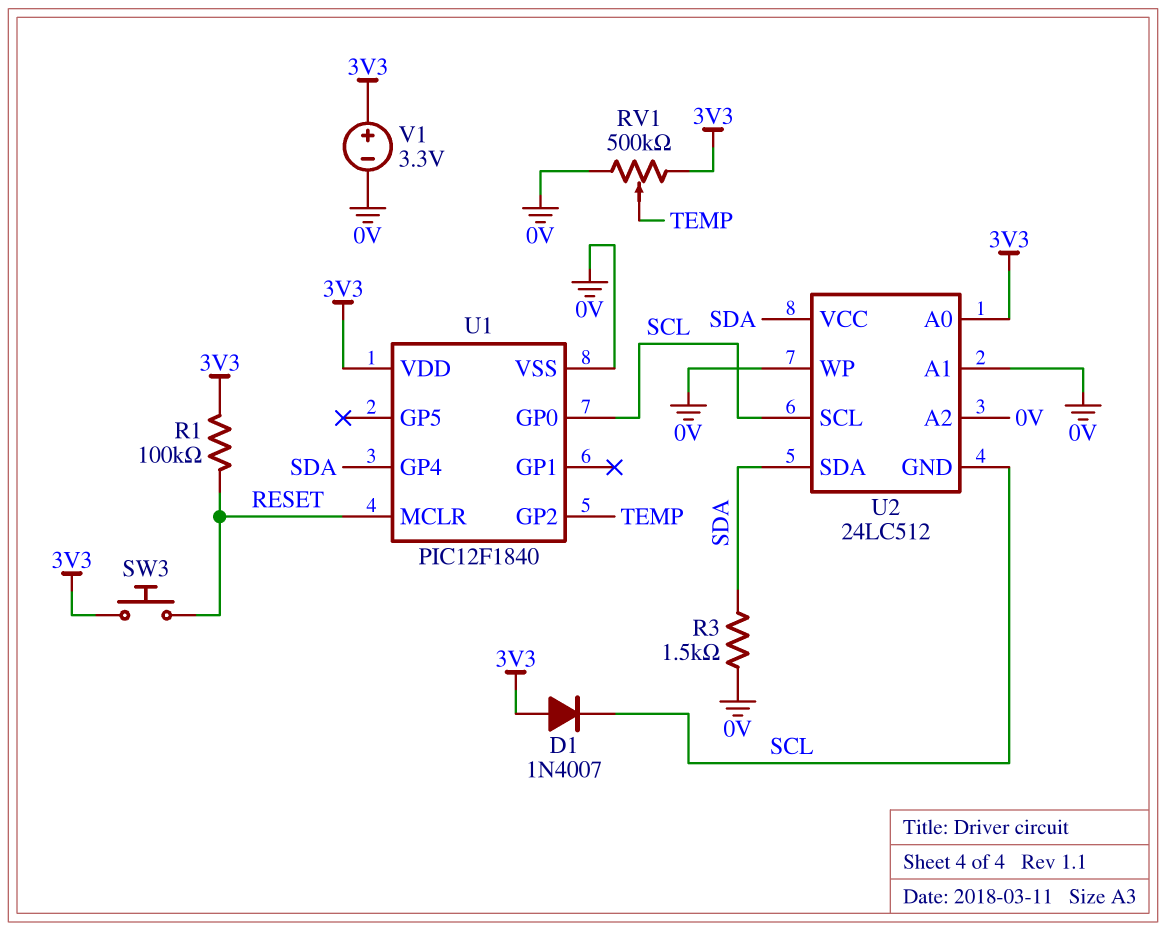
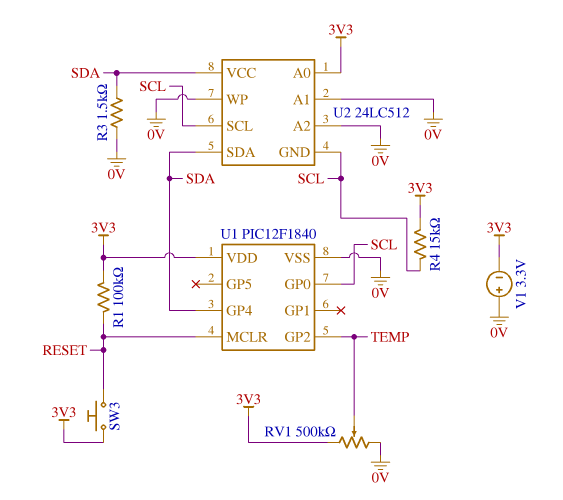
D1: diode 1N4007 (A 3V3, K SCL) -> none
R4: none -> 15k (3V3, SCL)
V1: 3.3V (plus 3V3, minus 0V) -> 3.3V (plus 0V, minus 3V3)

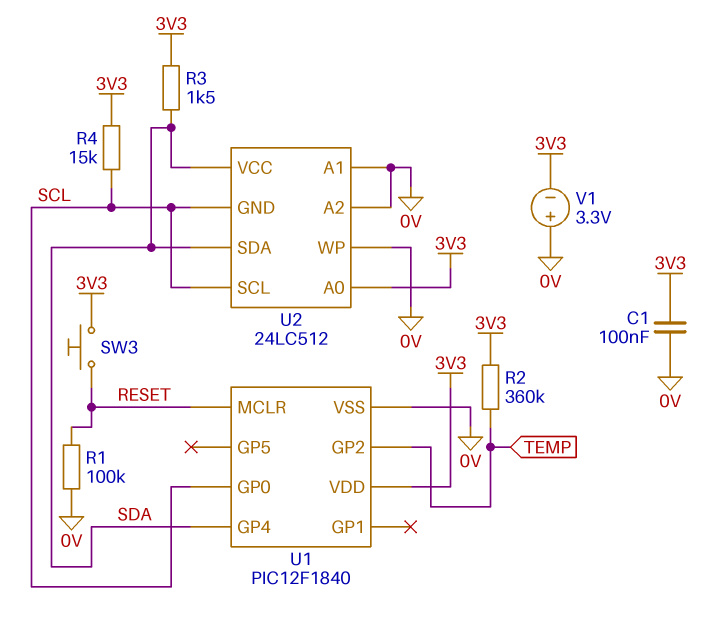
C1: none -> 100nF (0V, 3V3)
R1: 100k (3V3, RESET) -> 100k (0V, RESET)
R2: none -> 360k (3V3, TEMP)
R3: 1.5k (0V, SDA) -> 1.5k (3V3, SDA)
RV1: 500k (0V, 3V3, wiper TEMP) -> none

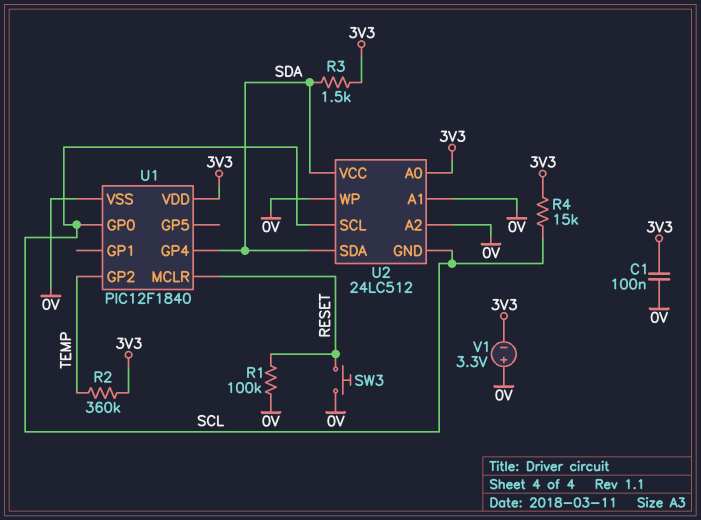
SW3: button (3V3, RESET) -> button (0V, RESET)

